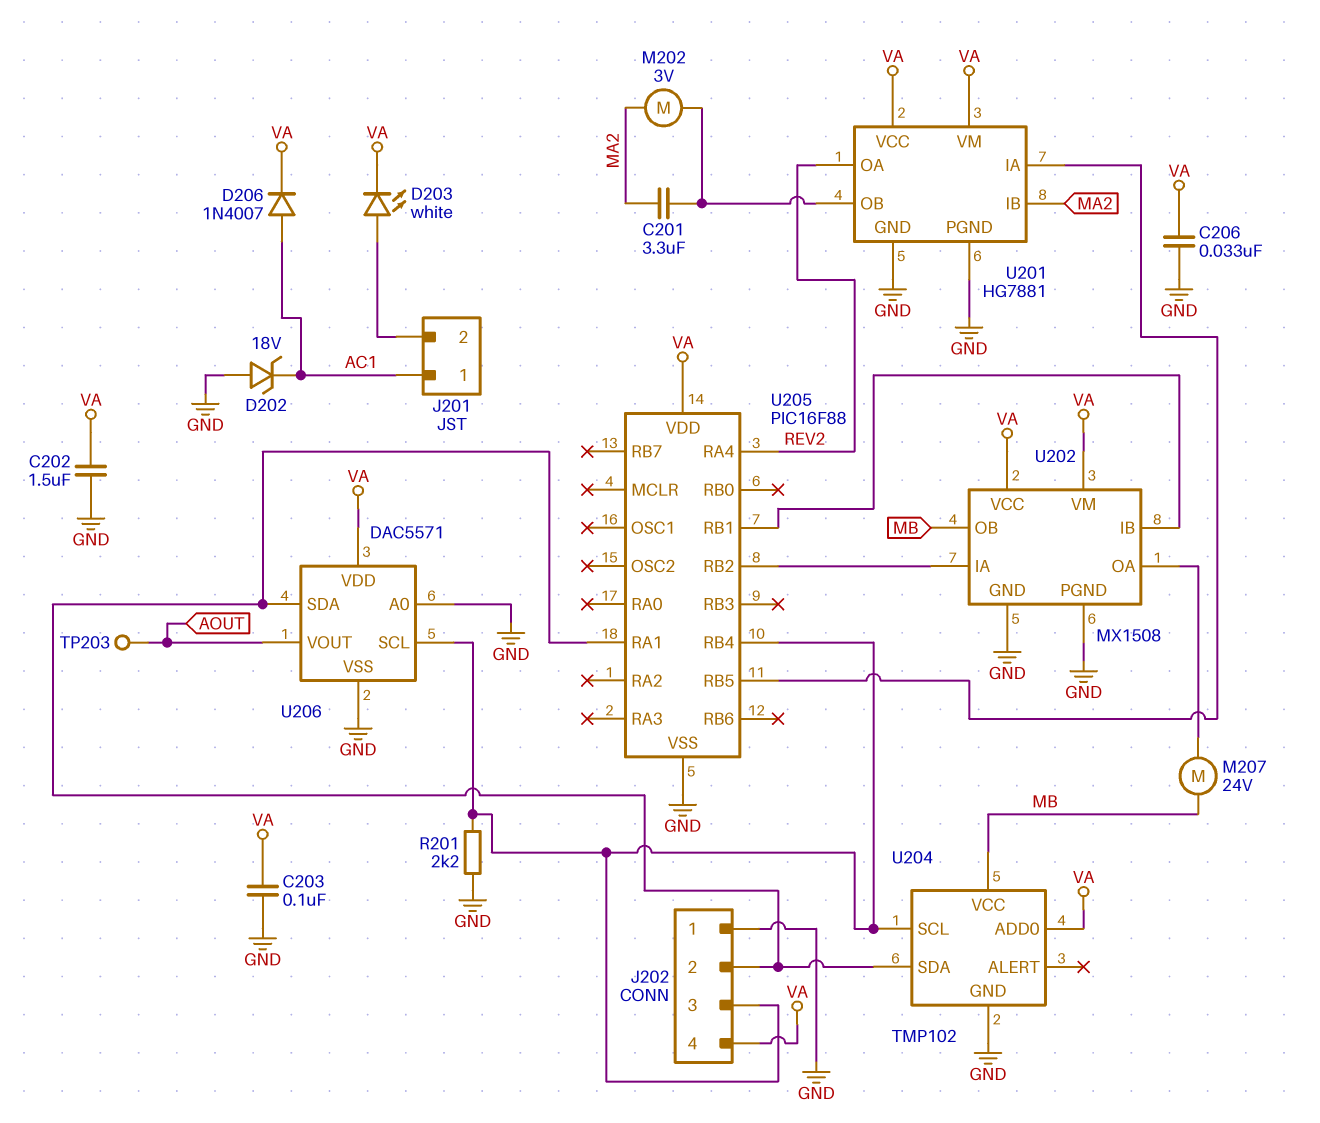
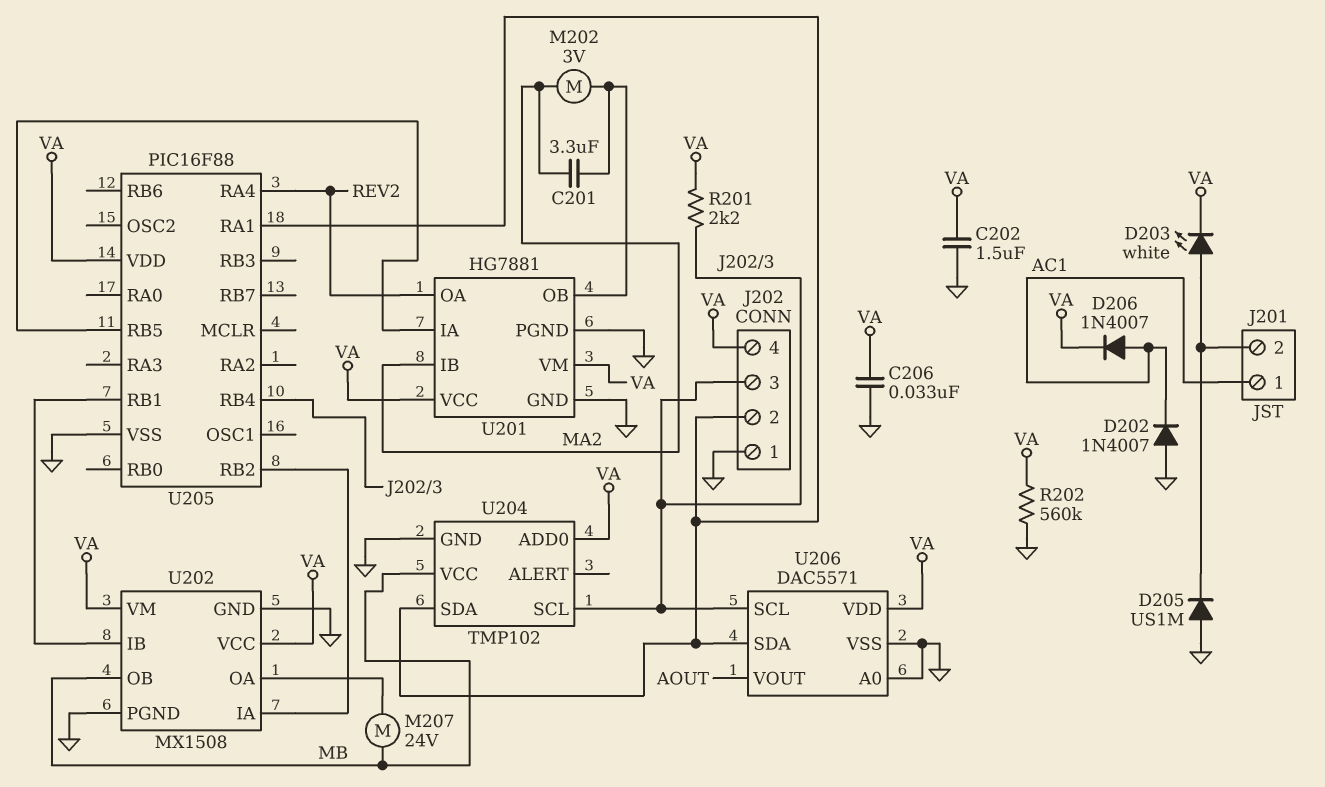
C203: 100nF (GND, VA) -> none
D202: zener 18V (A GND, K AC1) -> diode 1N4007 (A GND, K AC1)
D205: none -> diode US1M (A GND, K J201/2)
R201: 2.2k (GND, J202/3) -> 2.2k (J202/3, VA)
R202: none -> 560k (GND, VA)
TP203: test point (AOUT) -> none

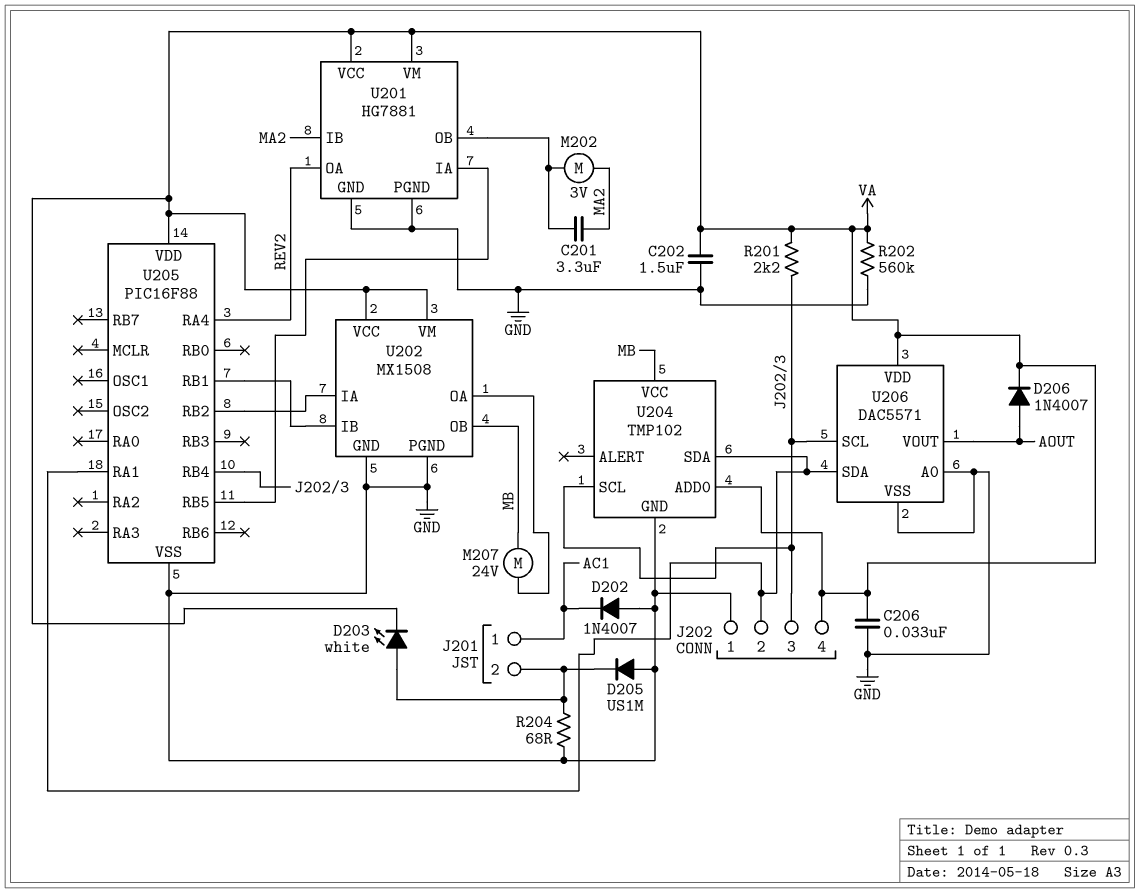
D206: diode 1N4007 (A AC1, K VA) -> diode 1N4007 (A AOUT, K VA)
R204: none -> 68 (GND, J201/2)

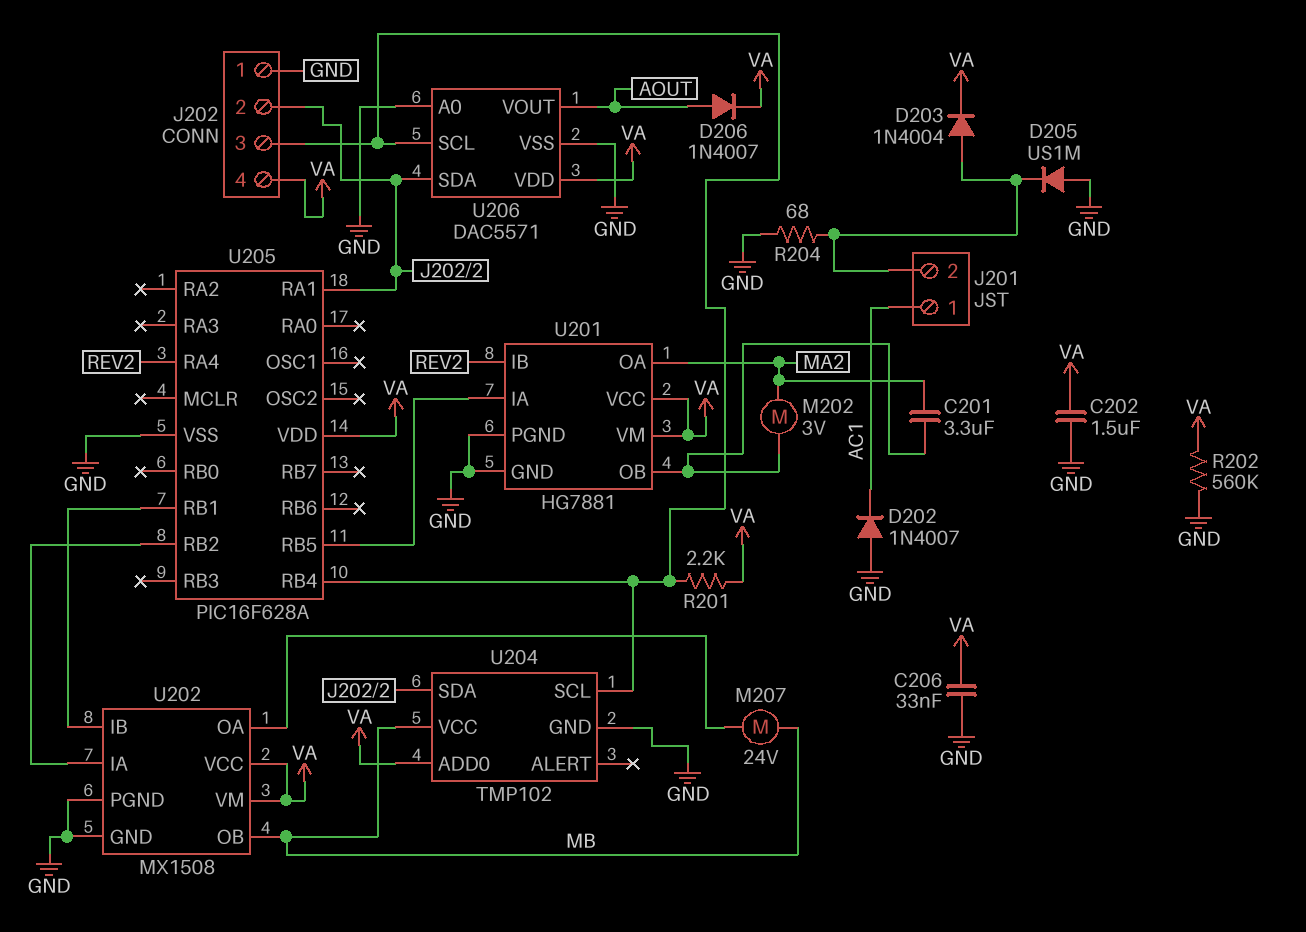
D203: LED white (A J201/2, K VA) -> diode 1N4004 (A J201/2, K VA)
U201 pin IB: MA2 -> REV2
U201 pin OA: REV2 -> MA2
U205: PIC16F88 -> PIC16F628A

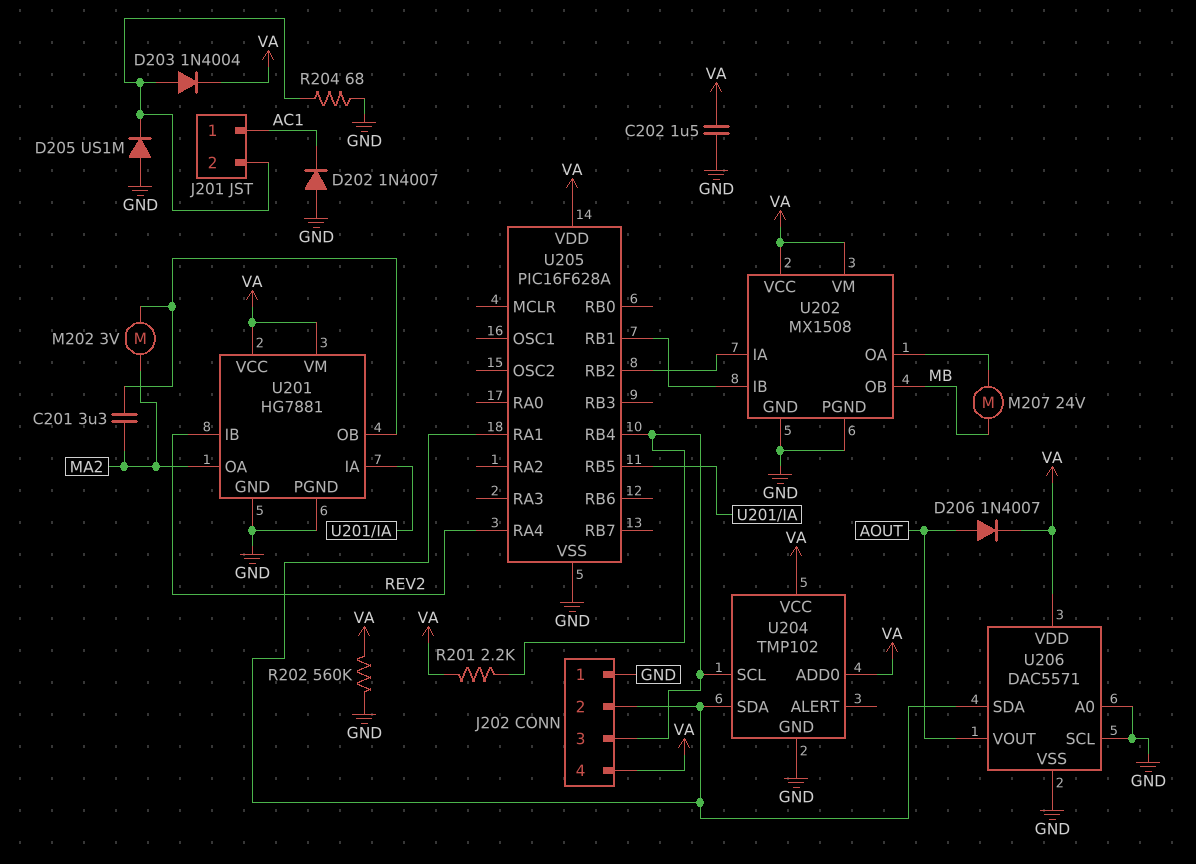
C206: 33nF (GND, VA) -> none
U204 pin VCC: MB -> VA
U206 pin SCL: J202/3 -> GND

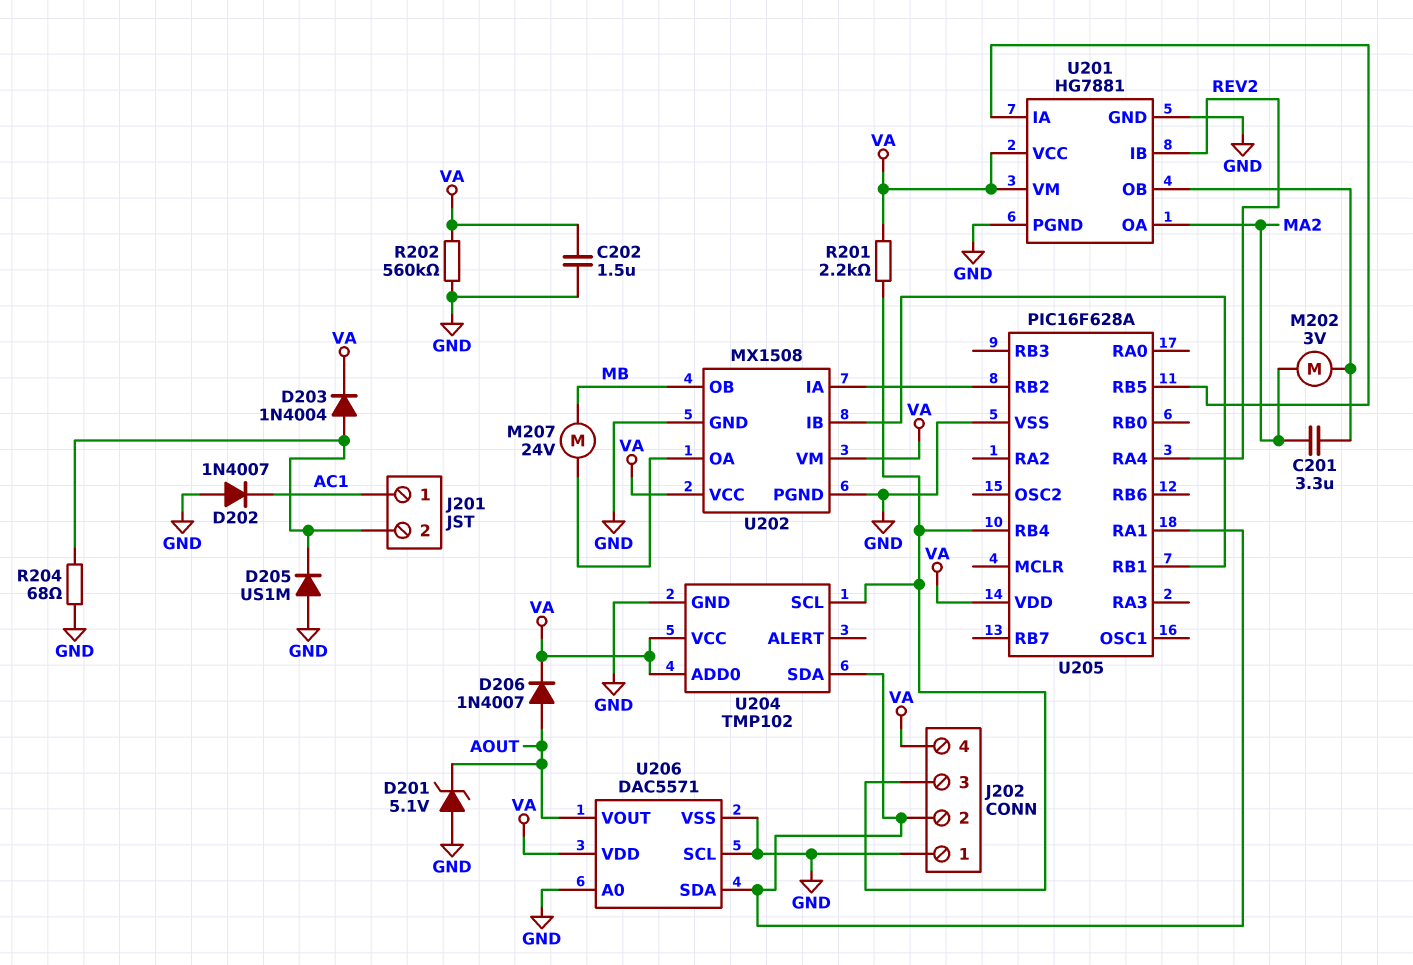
D201: none -> zener 5.1V (A GND, K AOUT)

